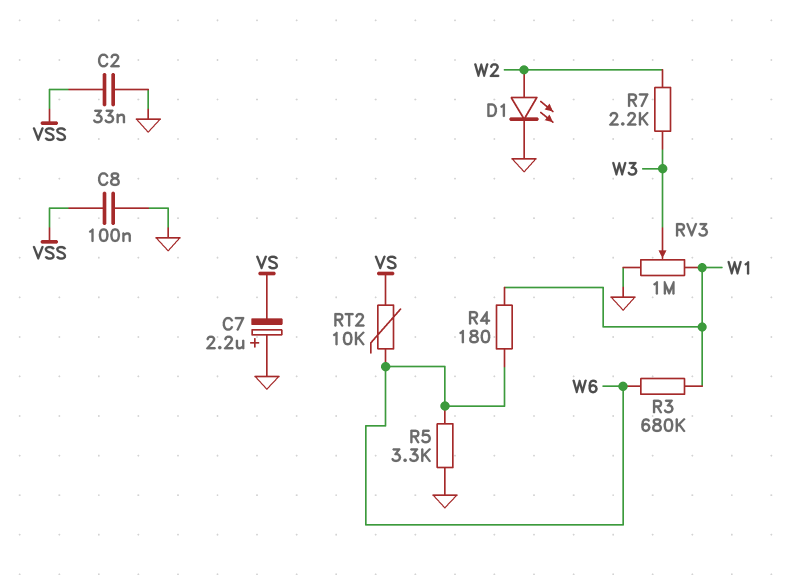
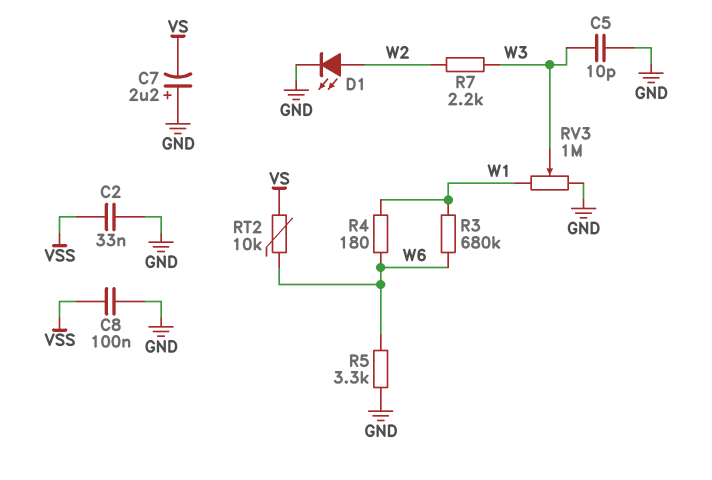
C5: none -> 10pF (GND, W3)

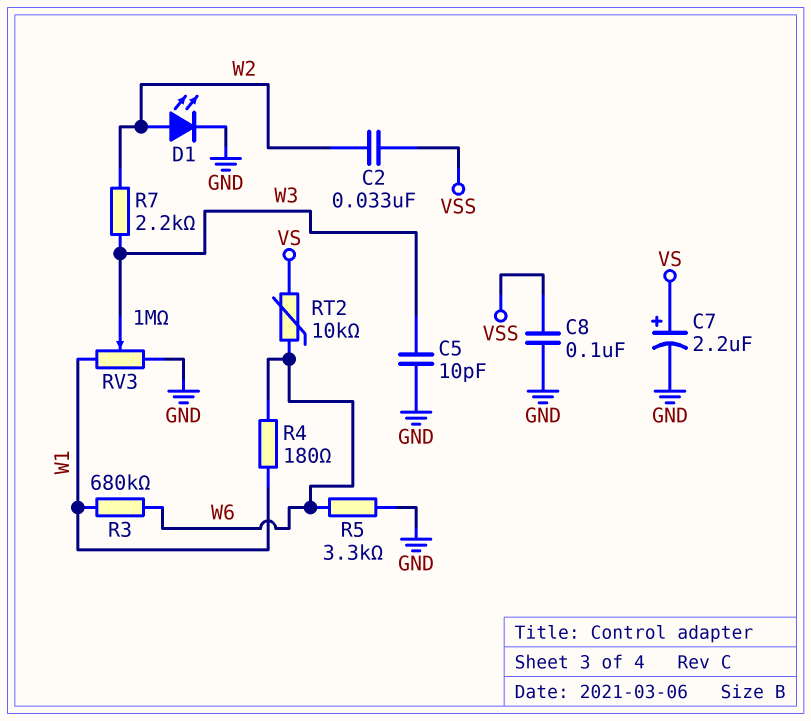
C2: 33nF (GND, VSS) -> 33nF (VSS, W2)
C7: 2.2uF (plus GND, minus VS) -> 2.2uF (plus VS, minus GND)

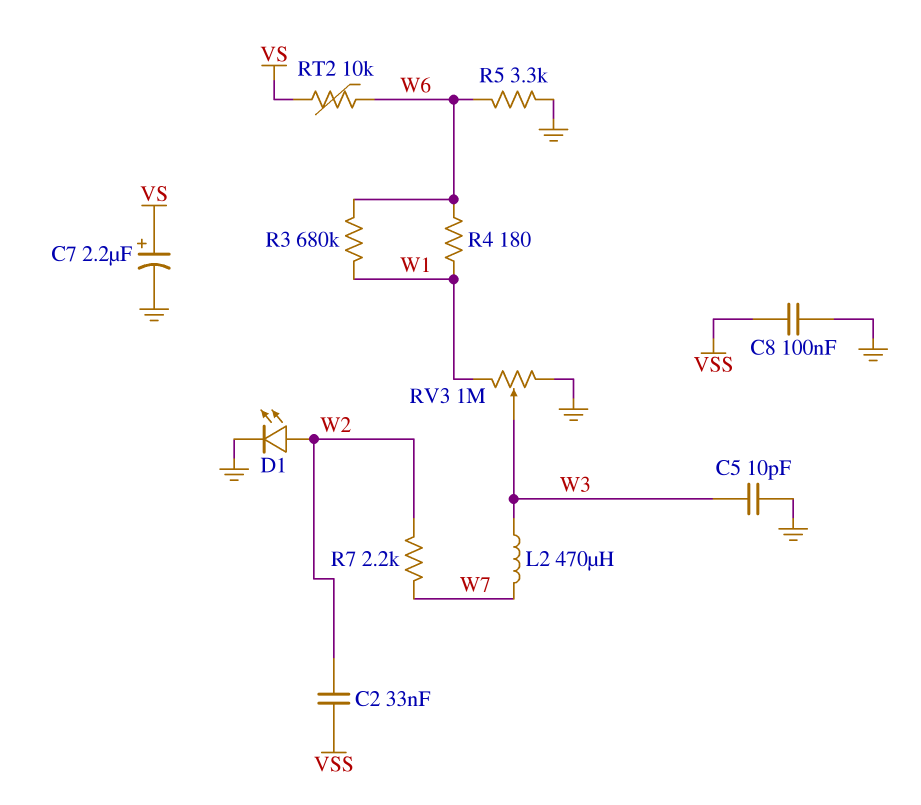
L2: none -> 470uH (W3, W7)
R7: 2.2k (W2, W3) -> 2.2k (W2, W7)

